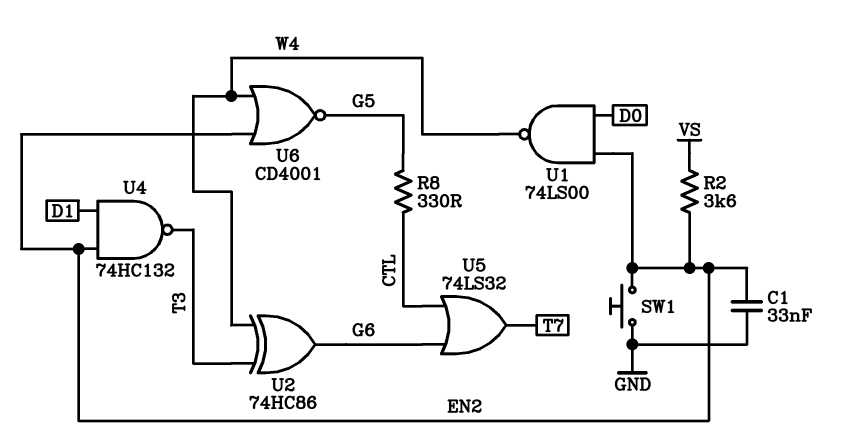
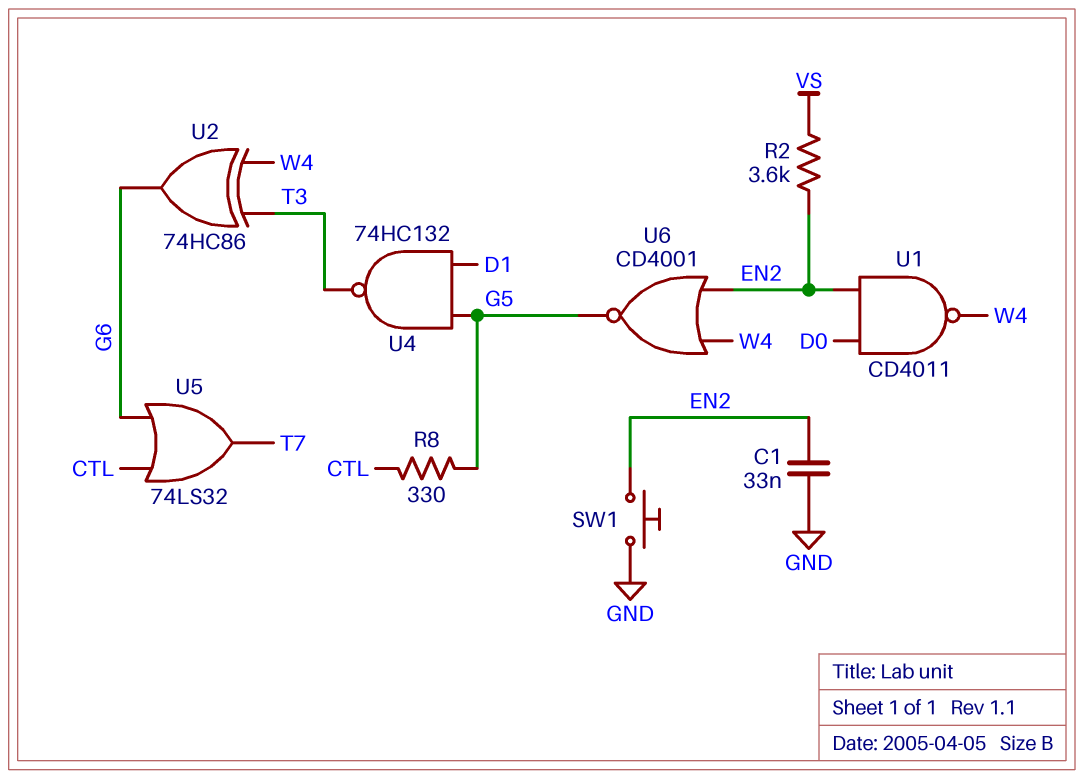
U1: NAND 74LS00 (in D0, in EN2, out W4) -> NAND CD4011 (in D0, in EN2, out W4)
U4: NAND 74HC132 (in D1, in EN2, out T3) -> NAND 74HC132 (in D1, in G5, out T3)

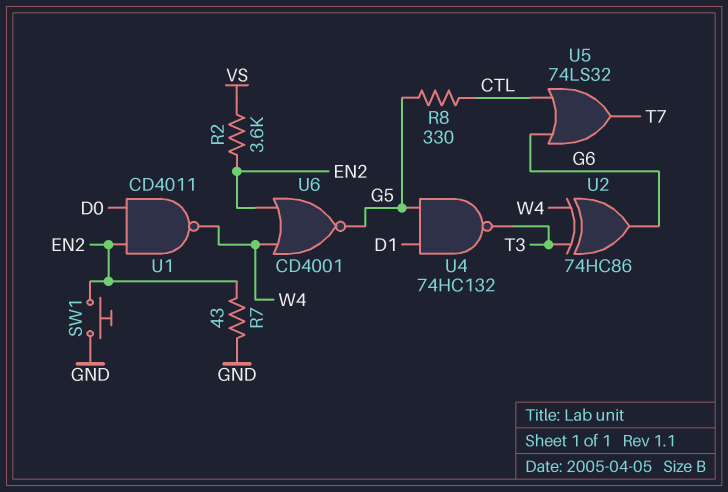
C1: 33nF (EN2, GND) -> none
R7: none -> 43 (EN2, GND)

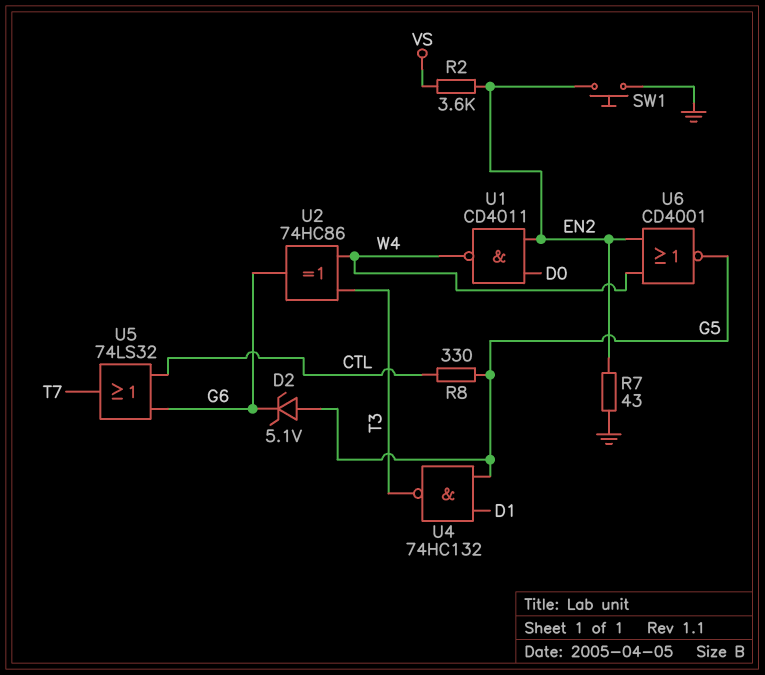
D2: none -> zener 5.1V (A G5, K G6)

